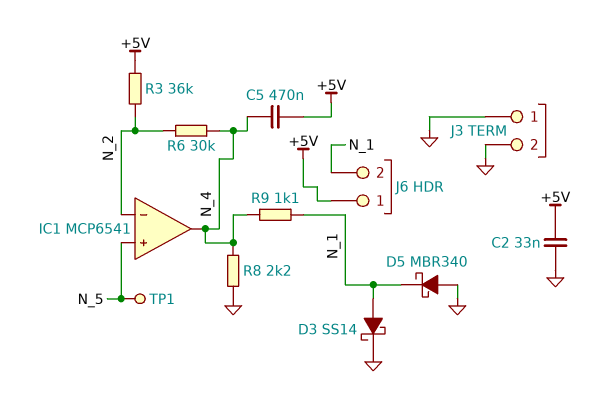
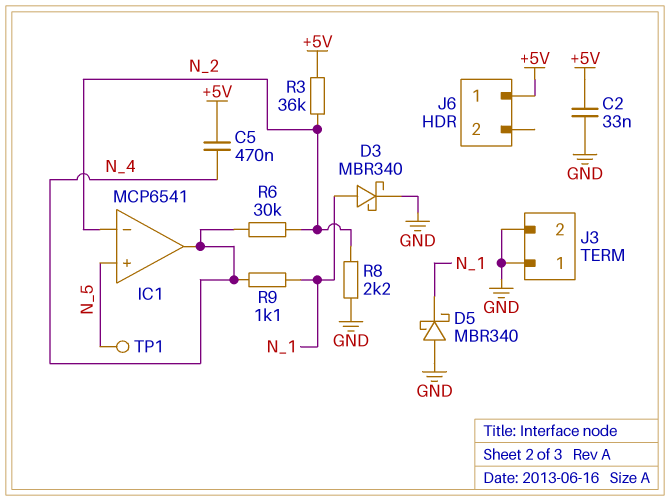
D3: schottky SS14 (A N_1, K GND) -> schottky MBR340 (A N_1, K GND)
J6 pin 2: N_1 -> none
R8: 2.2k (GND, N_4) -> 2.2k (GND, N_2)

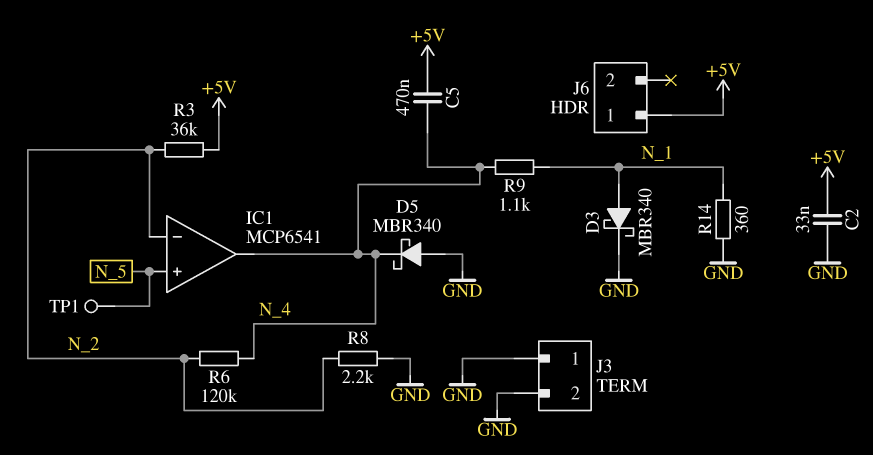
D5: schottky MBR340 (A GND, K N_1) -> schottky MBR340 (A GND, K N_4)
R6: 30k (N_2, N_4) -> 120k (N_2, N_4)
R14: none -> 360 (GND, N_1)

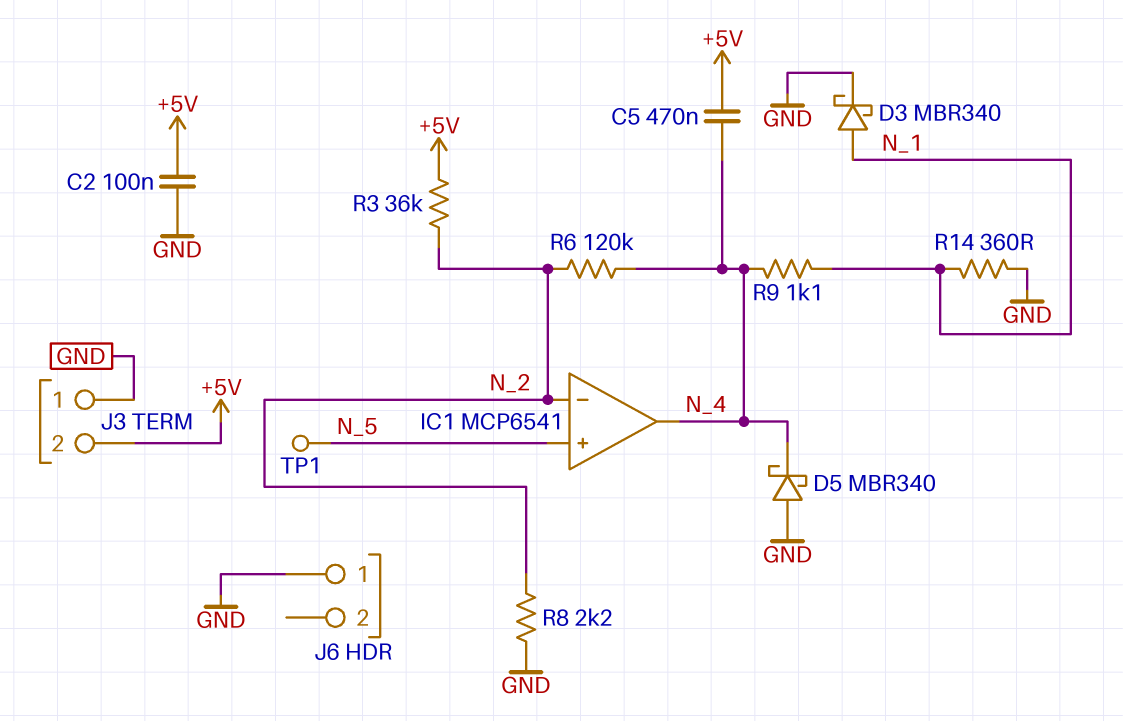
C2: 33nF (+5V, GND) -> 100nF (+5V, GND)
J3 pin 2: GND -> +5V
J6 pin 1: +5V -> GND

